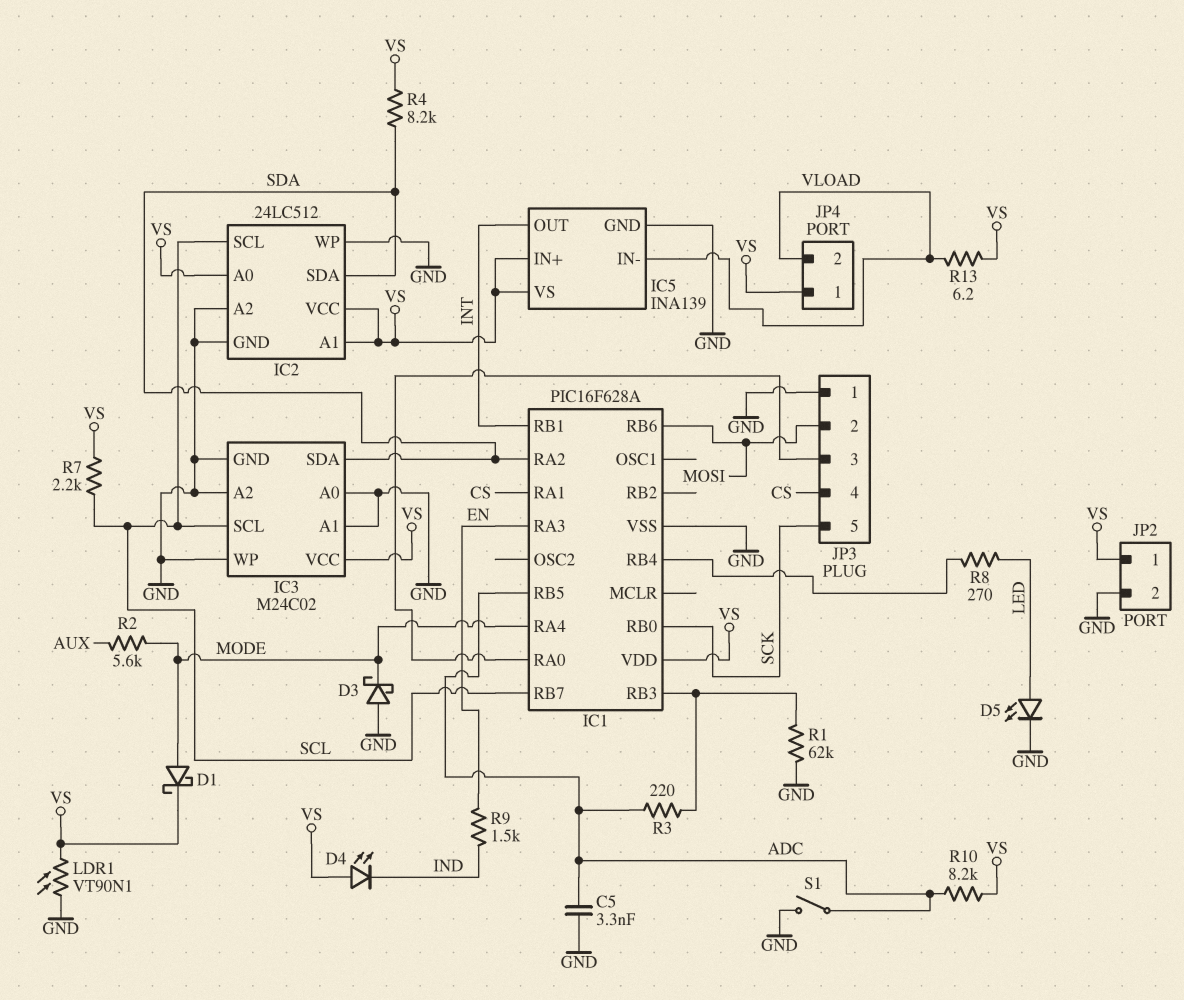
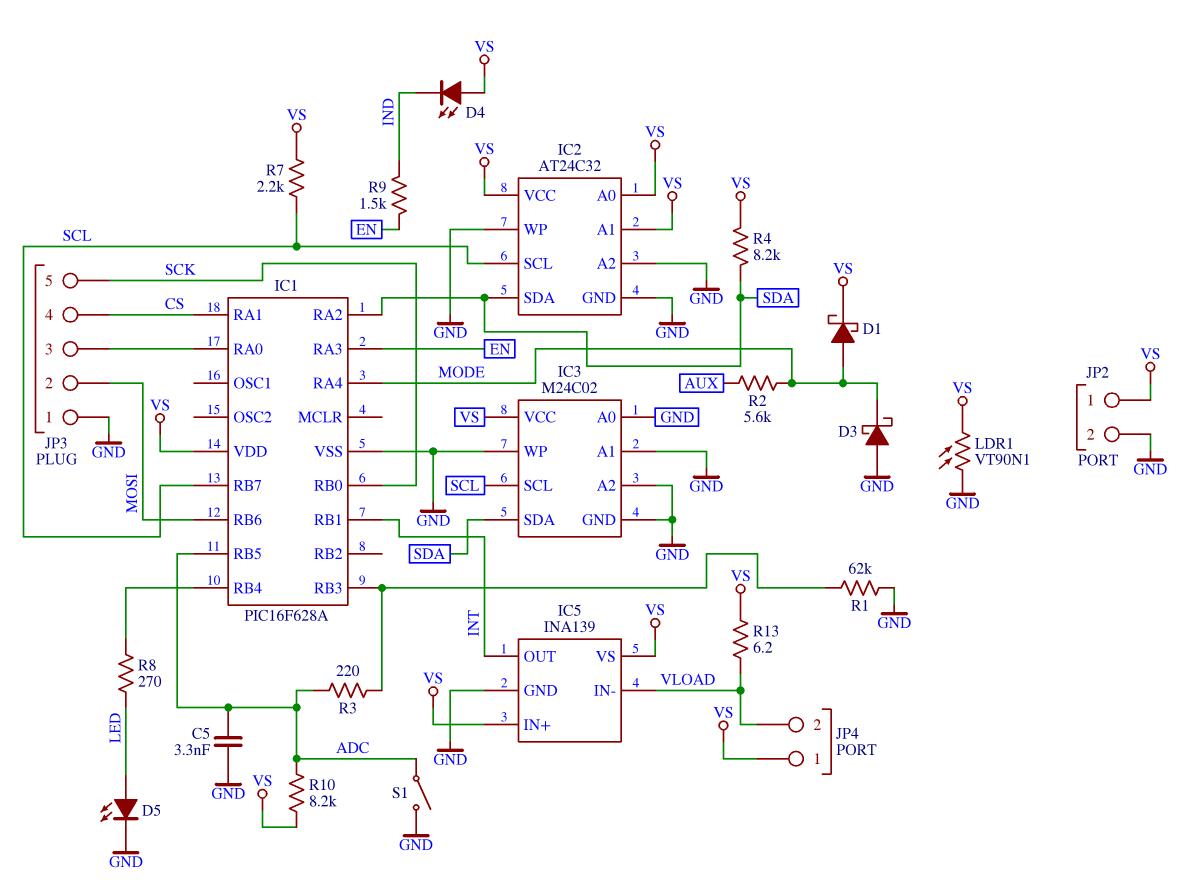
IC2: 24LC512 -> AT24C32

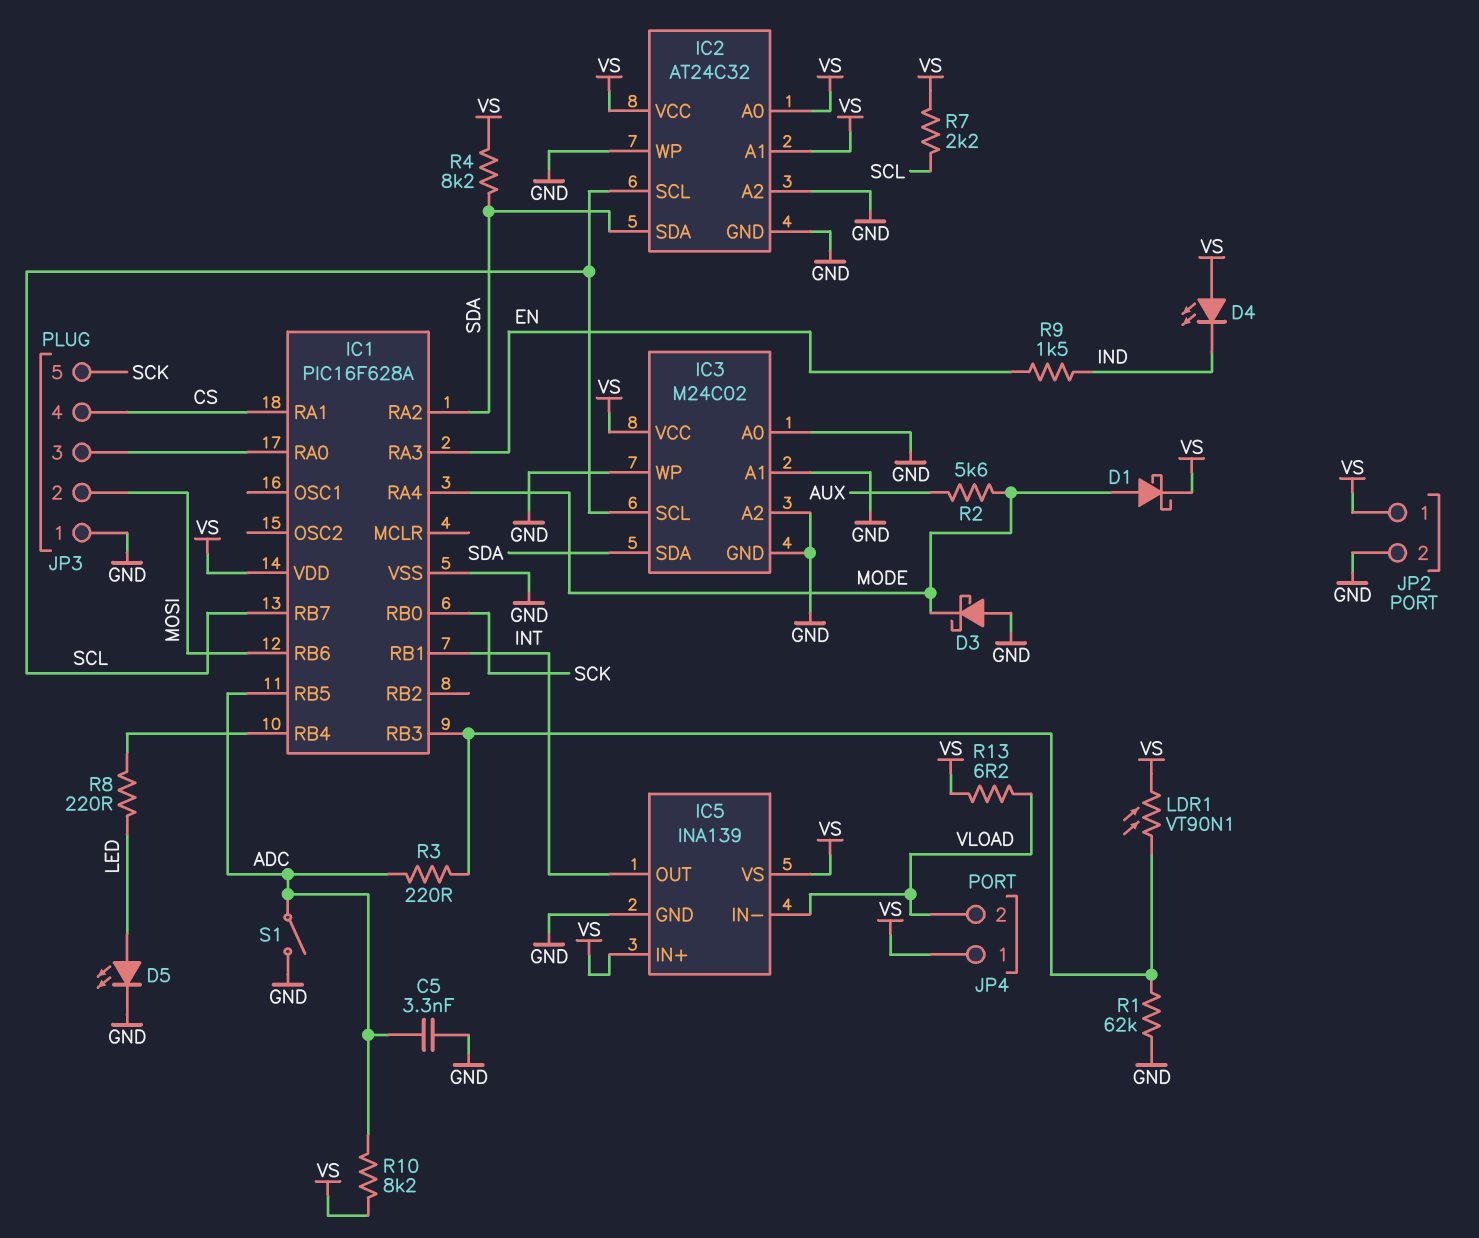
LDR1: VT90N1 (GND, VS) -> VT90N1 (IC1/RB3, VS)
R8: 270 (IC1/RB4, LED) -> 220 (IC1/RB4, LED)

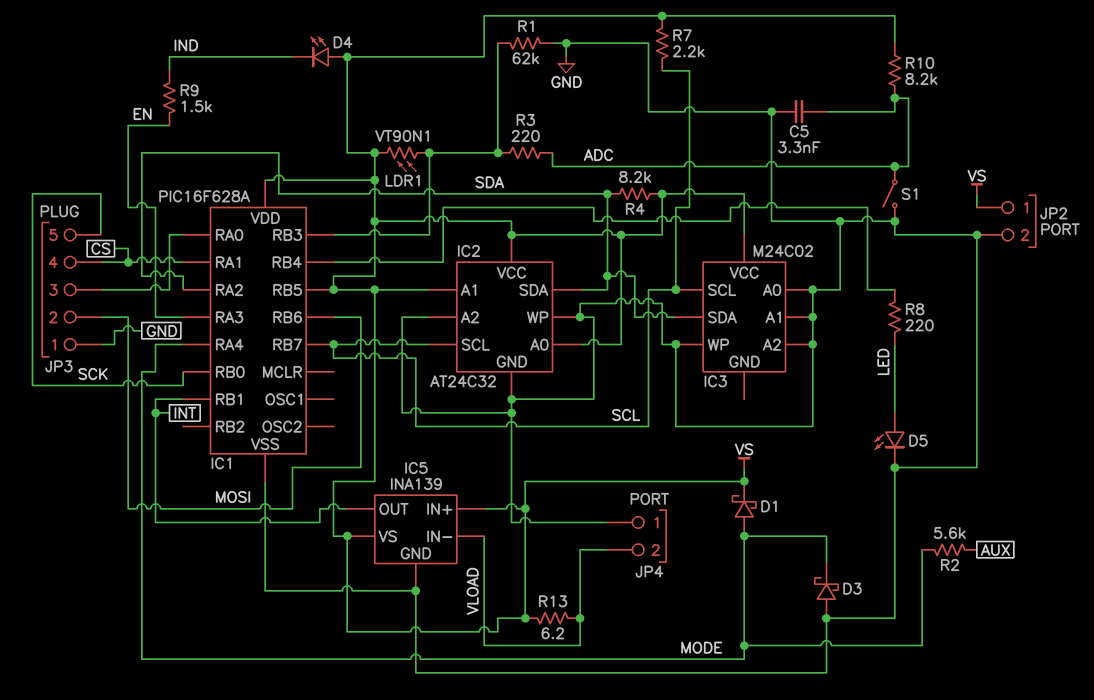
IC1 pin RB5: ADC -> VS
IC3 pin GND: GND -> none
JP4 pin 1: VS -> GND

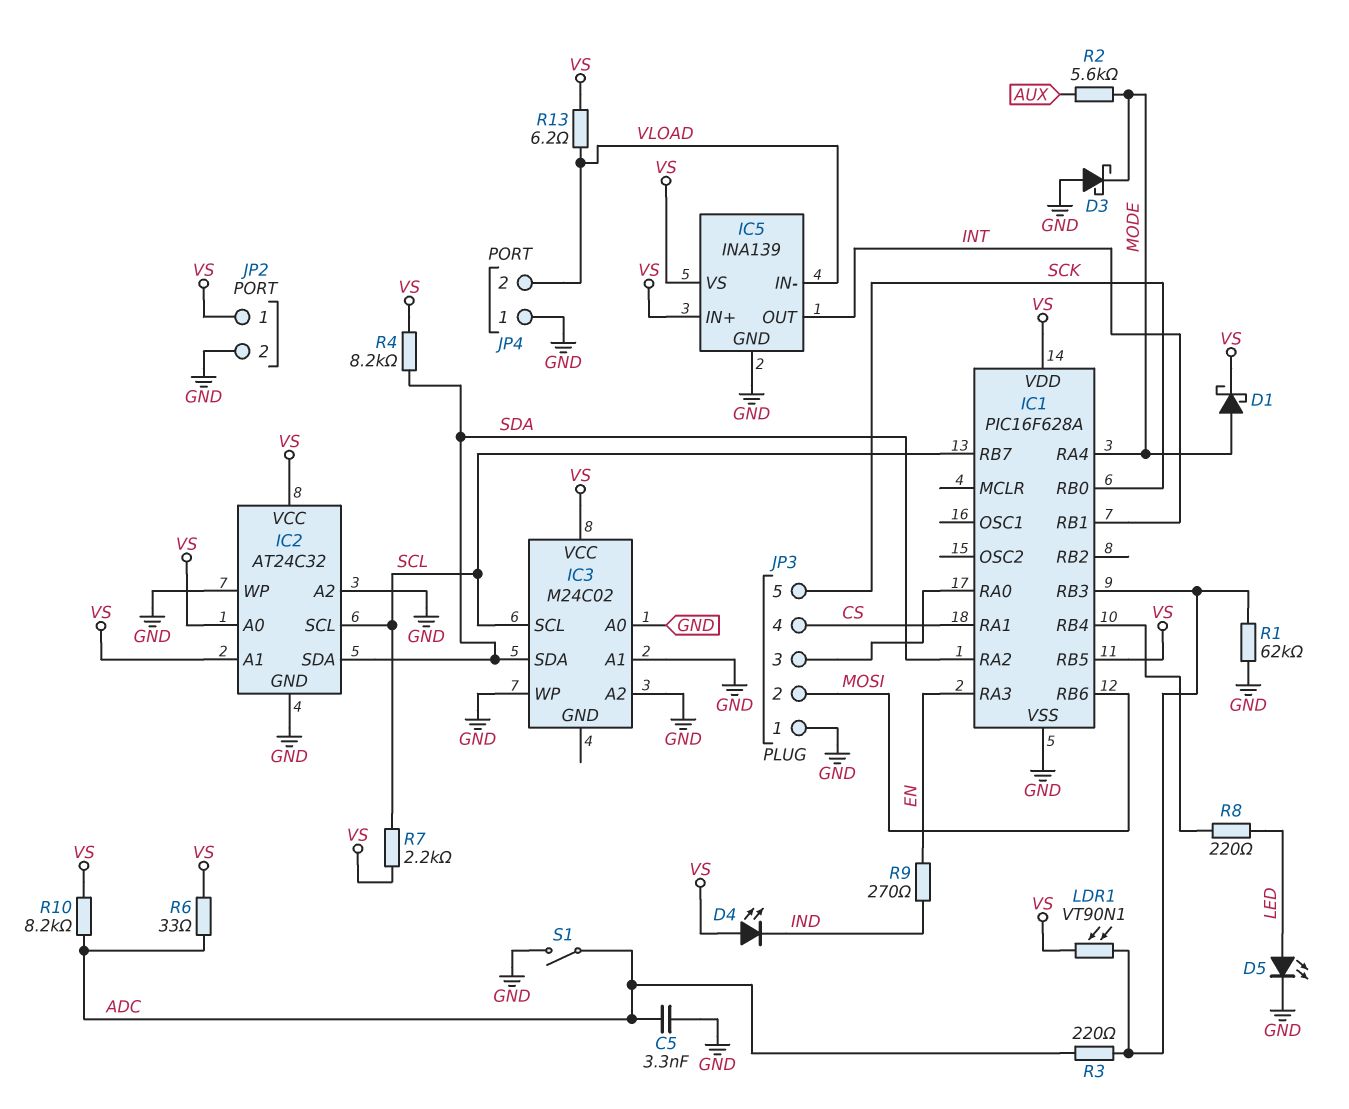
R6: none -> 33 (ADC, VS)
R9: 1.5k (EN, IND) -> 270 (EN, IND)

